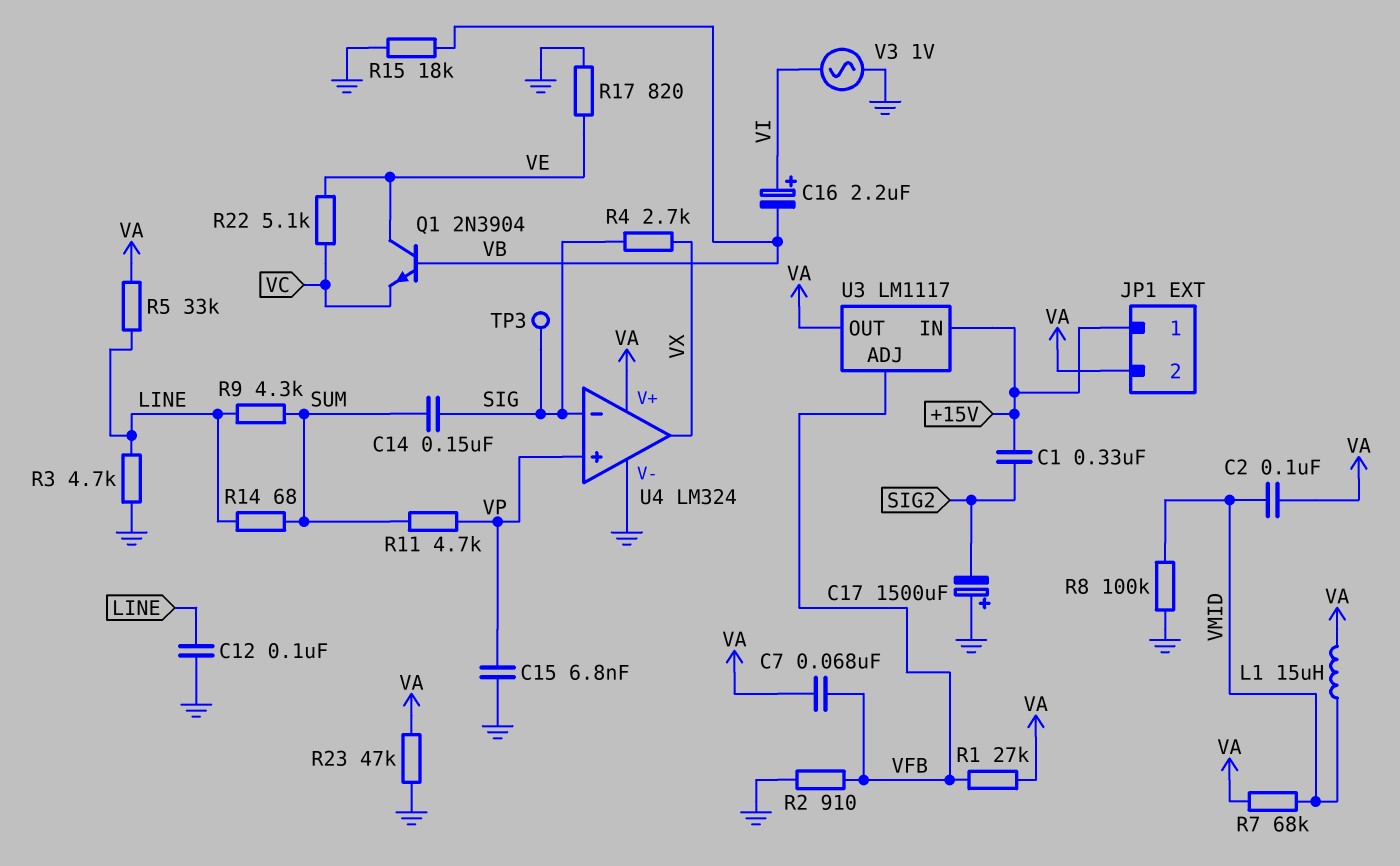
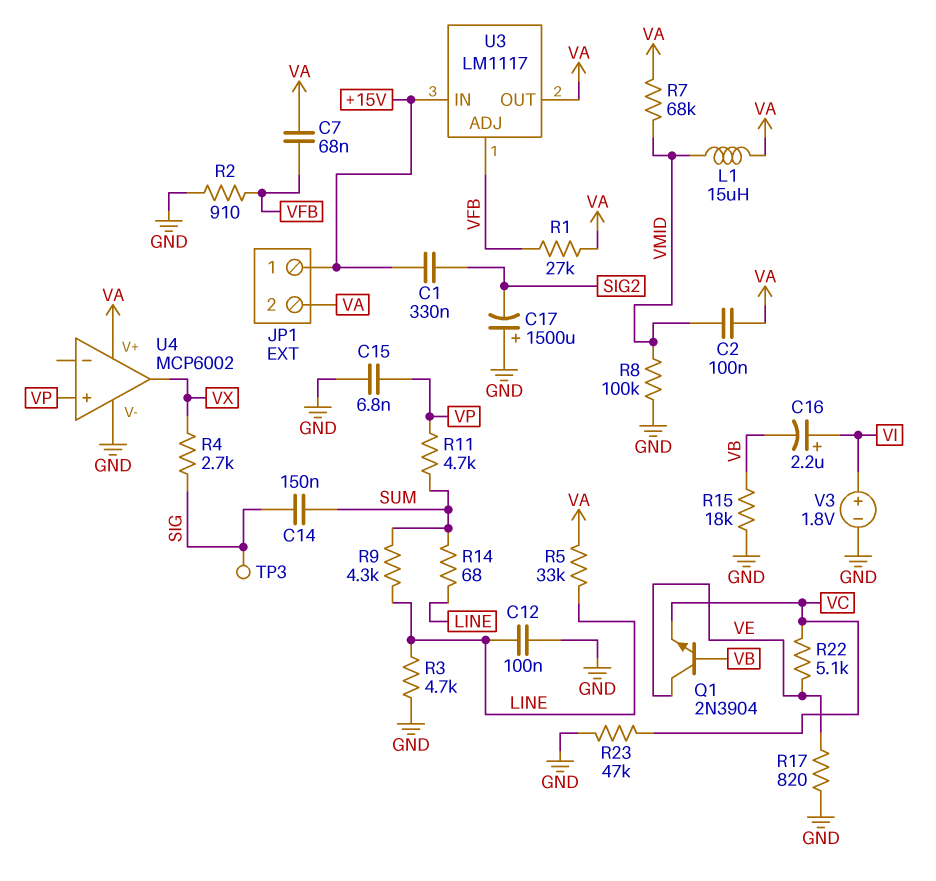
R23: 47k (GND, VA) -> 47k (GND, VC)
U4: LM324 -> MCP6002
U4 pin in-: SIG -> none
V3: AC 1V (GND, VI) -> 1.8V (plus VI, minus GND)

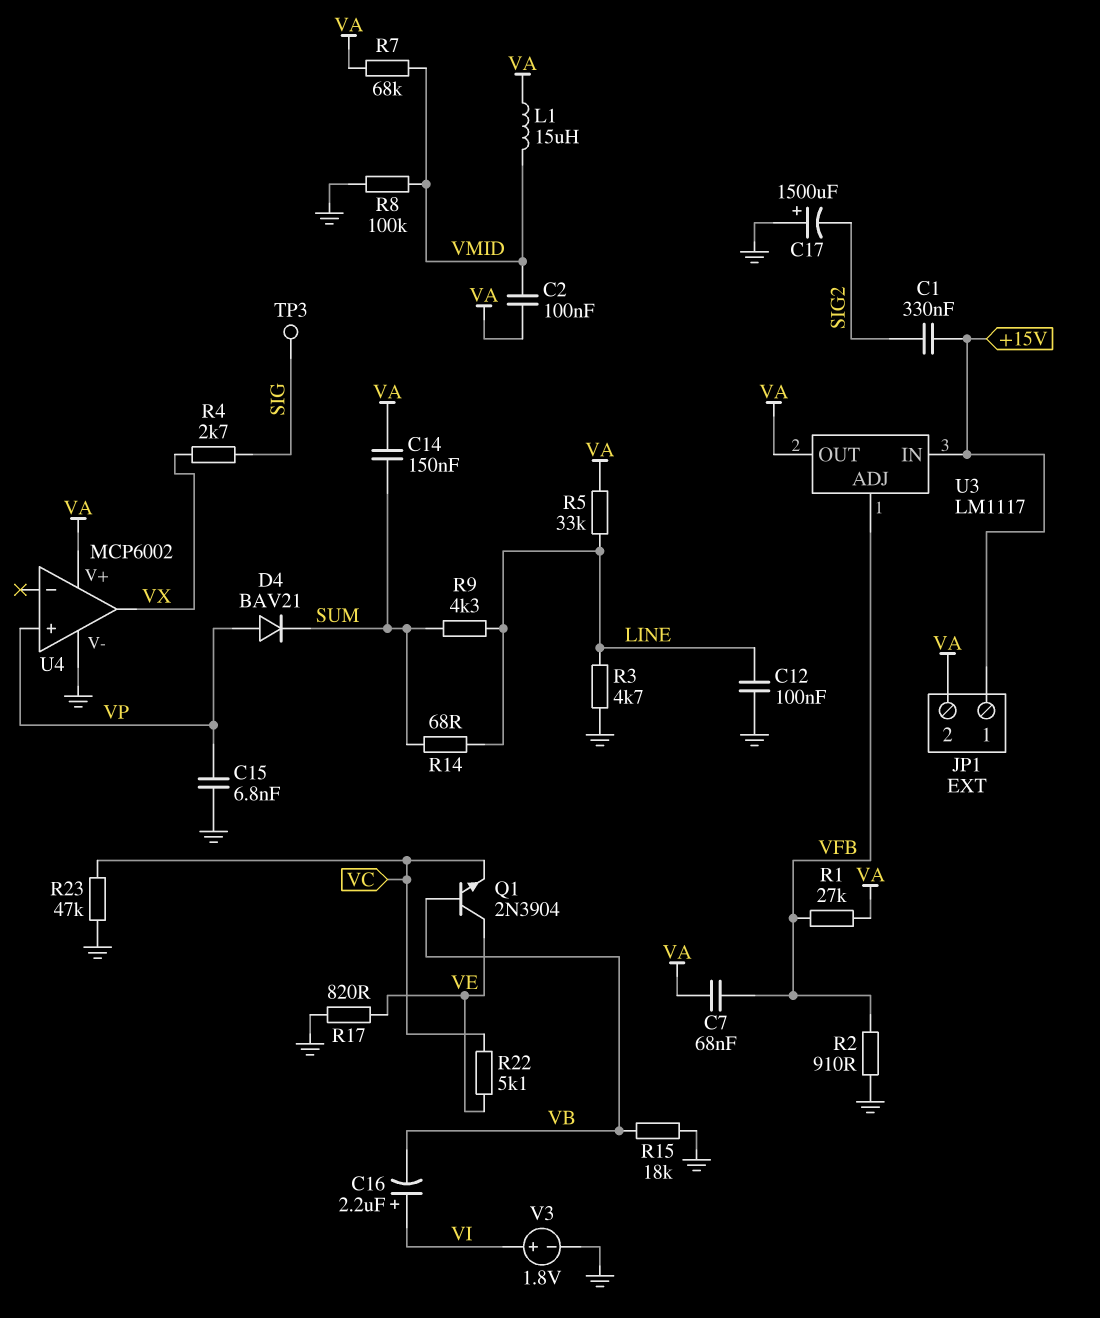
C14: 150nF (SIG, SUM) -> 150nF (SUM, VA)
D4: none -> diode BAV21 (A VP, K SUM)
R11: 4.7k (SUM, VP) -> none

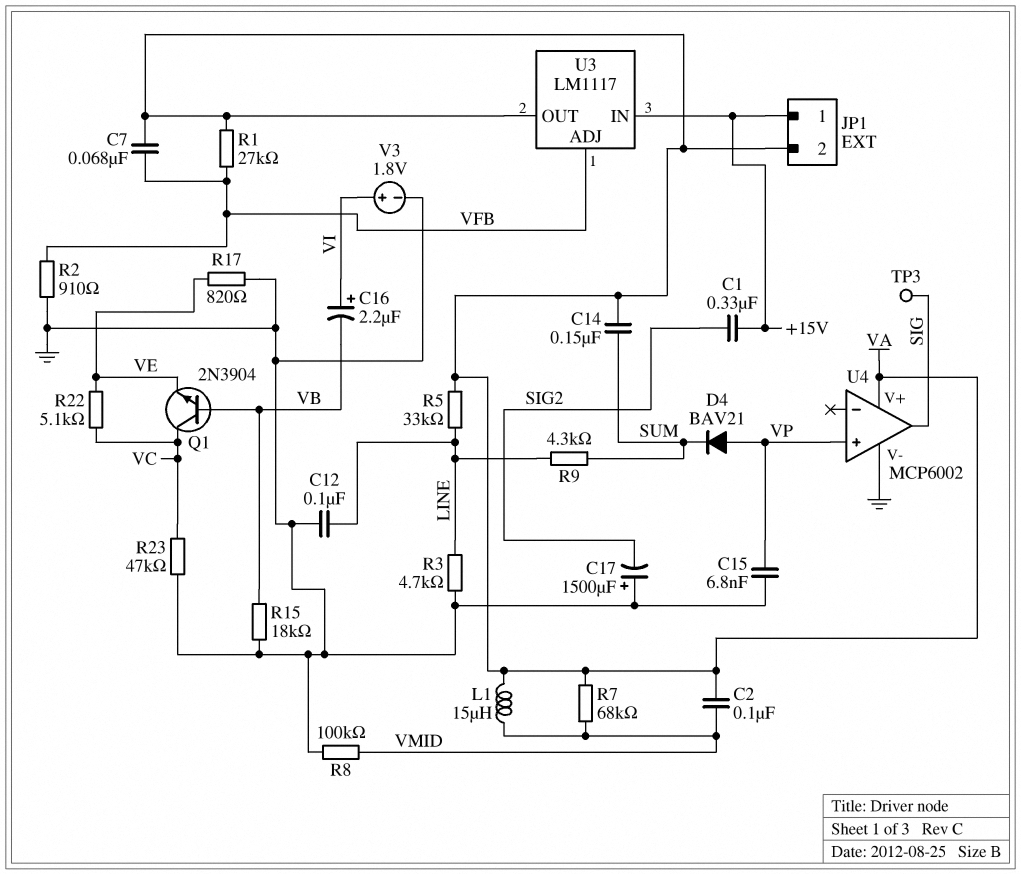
Q1: NPN 2N3904 (B VB, C VE, E VC) -> NPN 2N3904 (B VB, C VC, E VE)
R4: 2.7k (SIG, VX) -> none
R14: 68 (LINE, SUM) -> none
U4 pin out: VX -> SIG

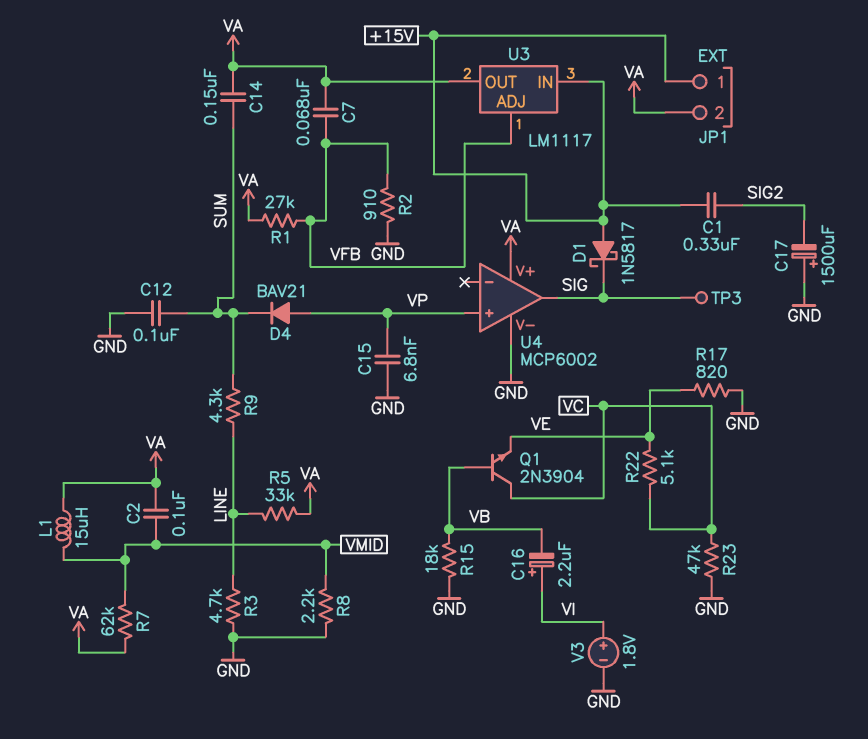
C12: 100nF (GND, LINE) -> 100nF (GND, SUM)
D1: none -> schottky 1N5817 (A +15V, K SIG)
R7: 68k (VA, VMID) -> 62k (VA, VMID)
R8: 100k (GND, VMID) -> 2.2k (GND, VMID)

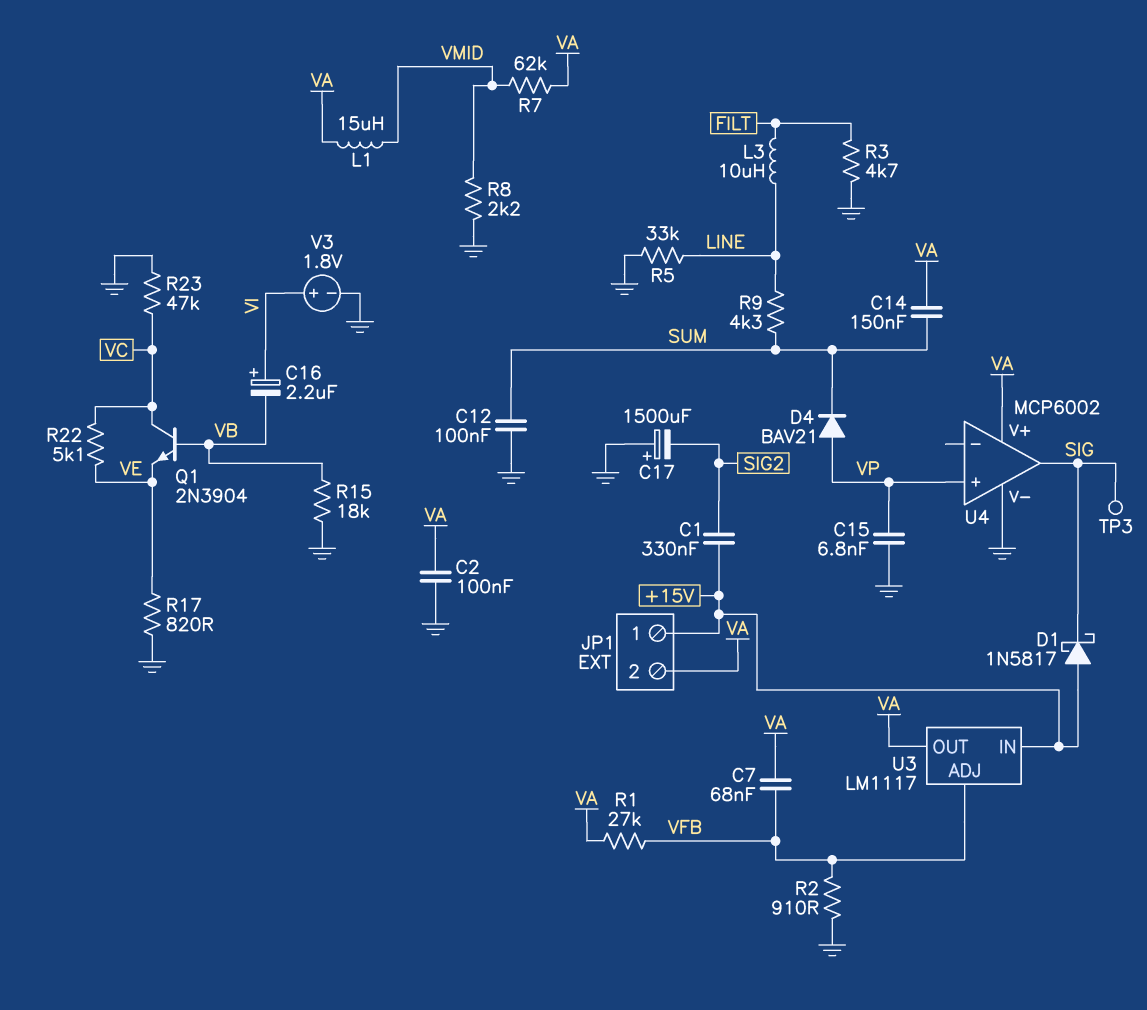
C2: 100nF (VA, VMID) -> 100nF (GND, VA)
L3: none -> 10uH (FILT, LINE)
R3: 4.7k (GND, LINE) -> 4.7k (FILT, GND)
R5: 33k (LINE, VA) -> 33k (GND, LINE)

